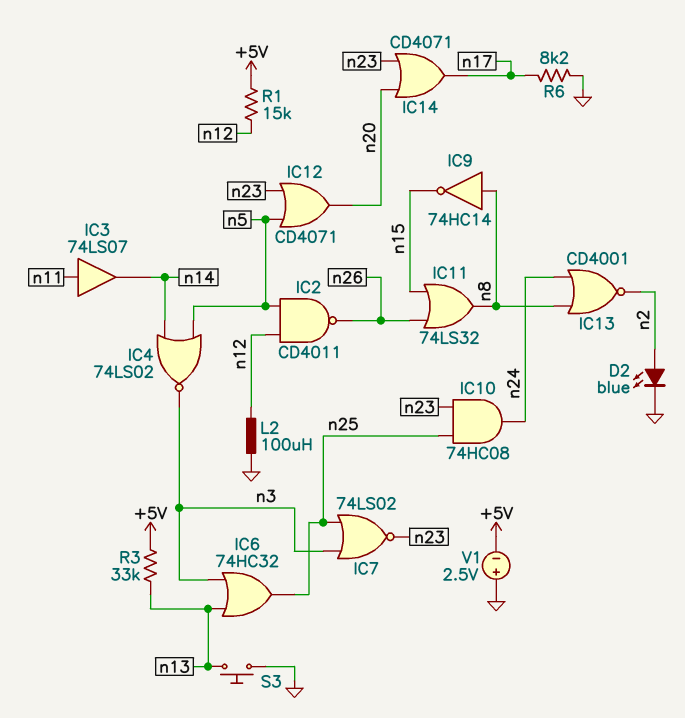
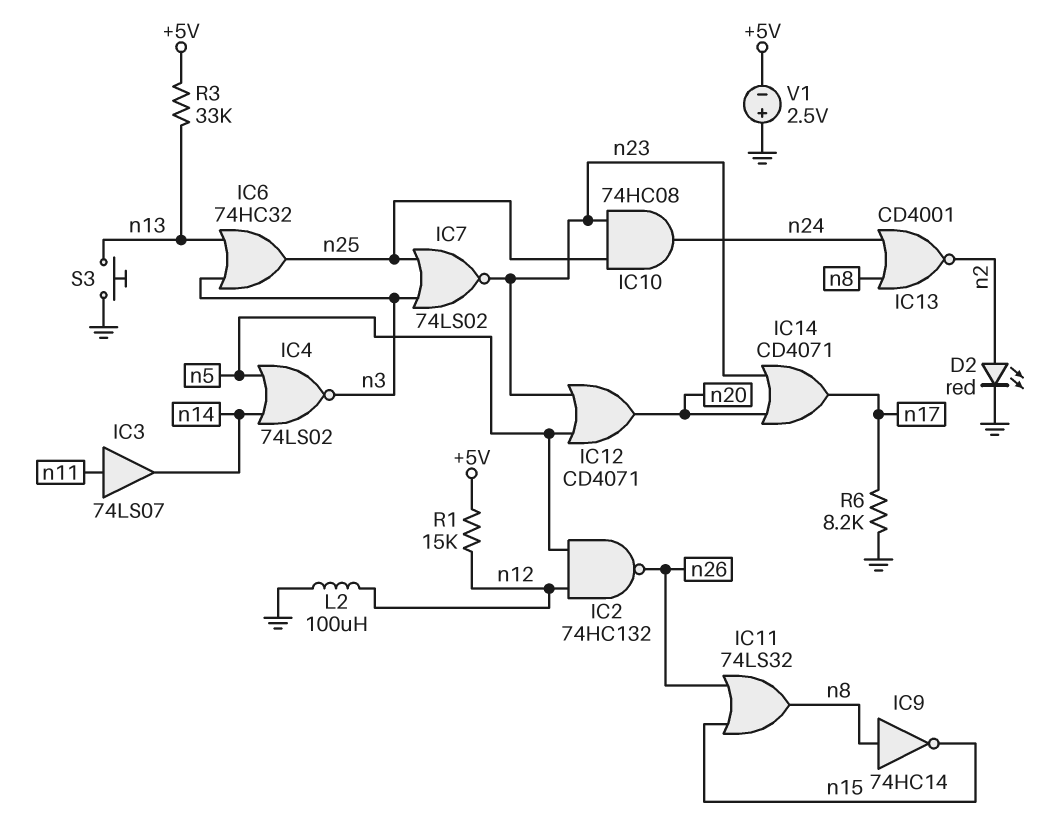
D2: LED blue (A n2, K GND) -> LED red (A n2, K GND)
IC2: NAND CD4011 (in n5, in n12, out n26) -> NAND 74HC132 (in n5, in n12, out n26)

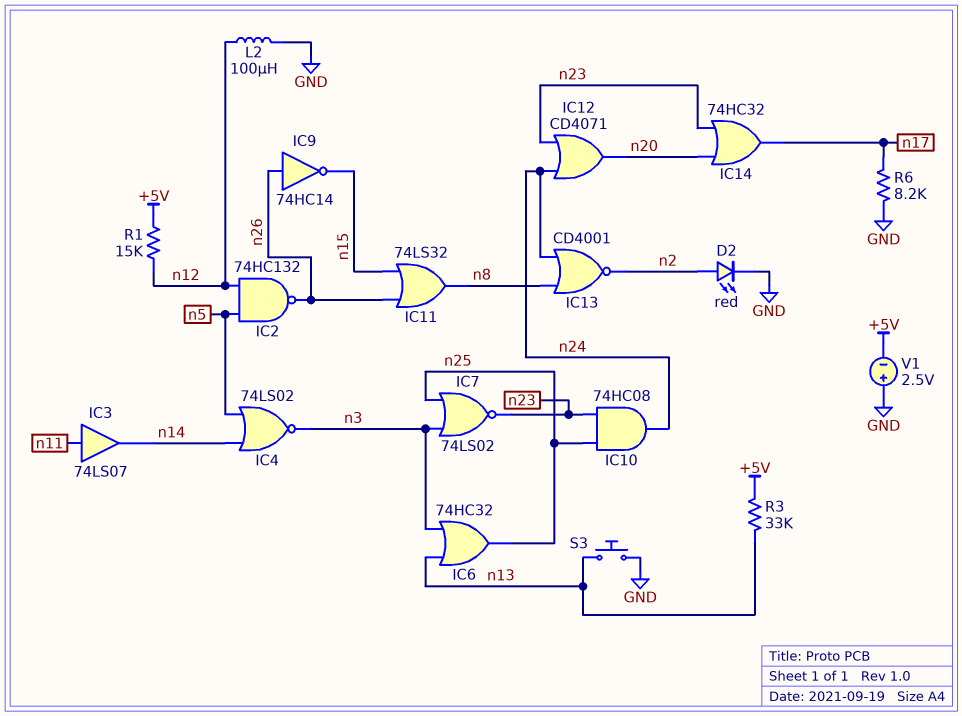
IC9: NOT 74HC14 (in n8, out n15) -> NOT 74HC14 (in n26, out n15)
IC12: OR CD4071 (in n5, in n23, out n20) -> OR CD4071 (in n23, in n24, out n20)
IC14: OR CD4071 (in n20, in n23, out n17) -> OR 74HC32 (in n20, in n23, out n17)

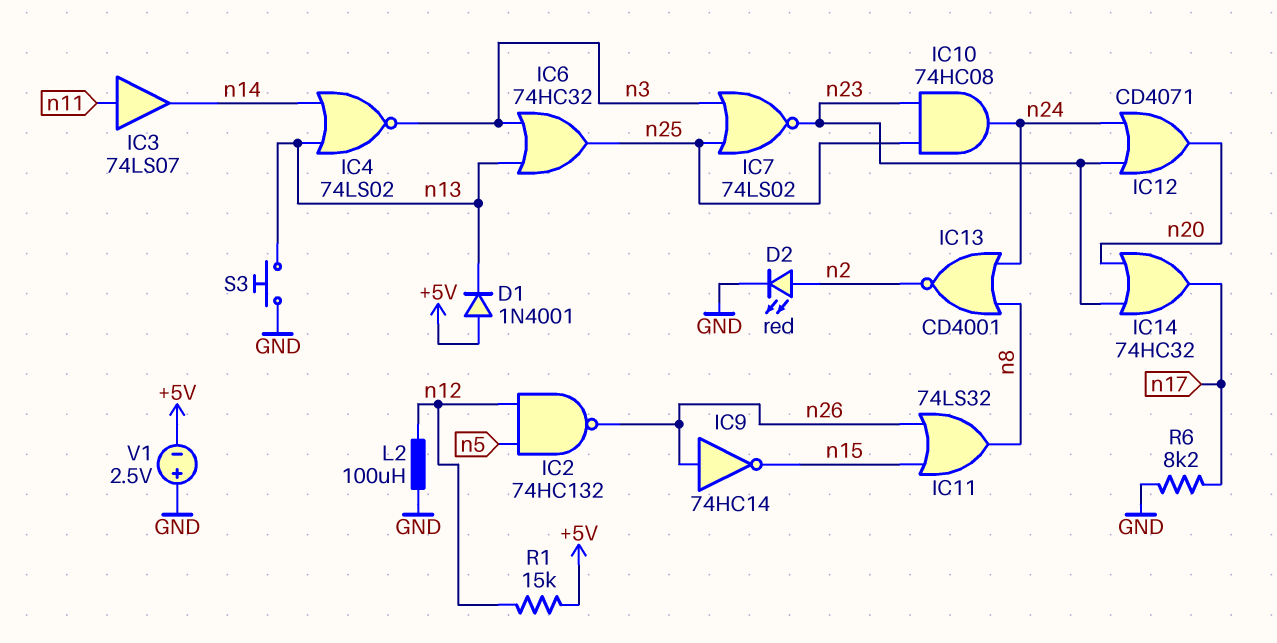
D1: none -> diode 1N4001 (A +5V, K n13)
IC4: NOR 74LS02 (in n5, in n14, out n3) -> NOR 74LS02 (in n13, in n14, out n3)
R3: 33k (+5V, n13) -> none

